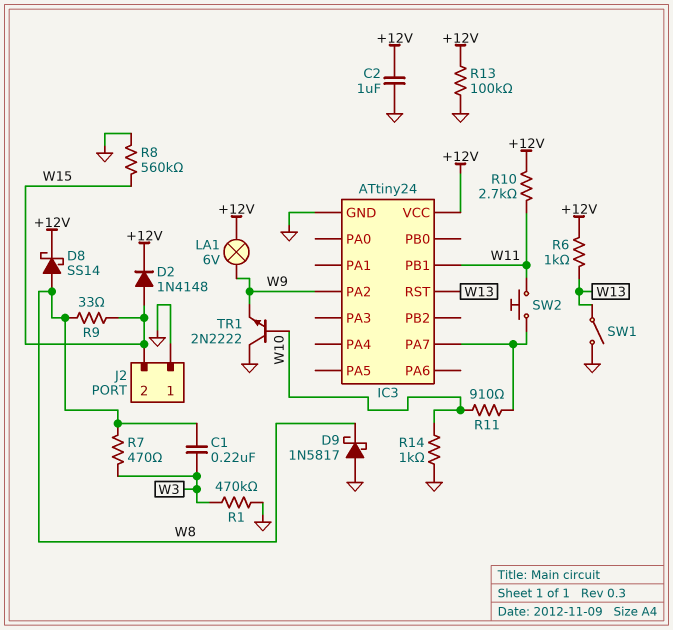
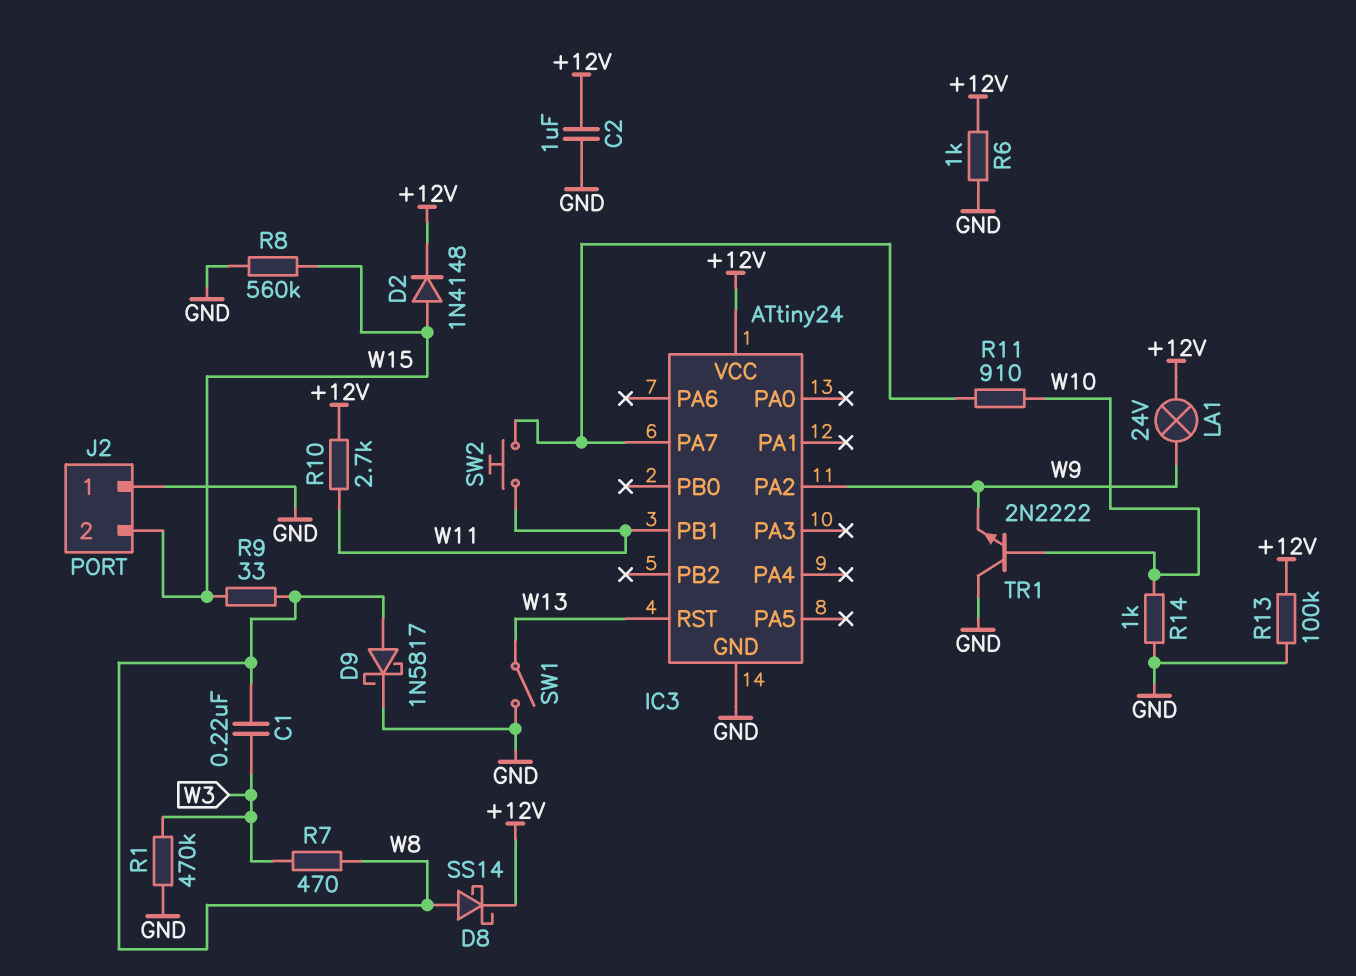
D9: schottky 1N5817 (A GND, K W8) -> schottky 1N5817 (A W8, K GND)
LA1: lamp 6V (+12V, W9) -> lamp 24V (+12V, W9)
R6: 1k (+12V, W13) -> 1k (+12V, GND)

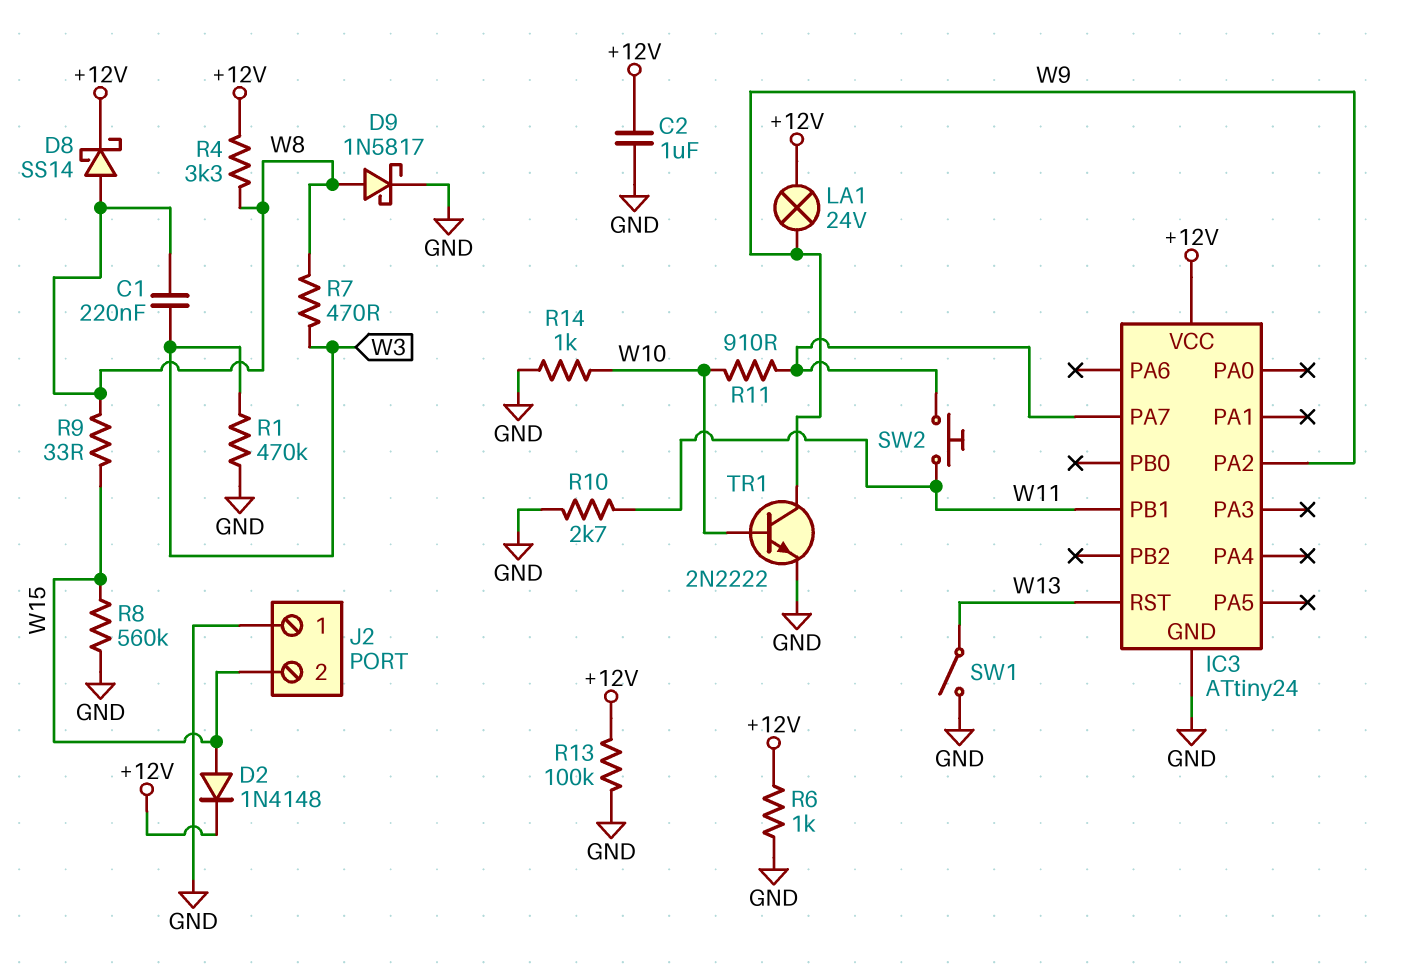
R4: none -> 3.3k (+12V, W8)
R10: 2.7k (+12V, W11) -> 2.7k (GND, W11)
TR1: NPN 2N2222 (B W10, C GND, E W9) -> NPN 2N2222 (B W10, C W9, E GND)

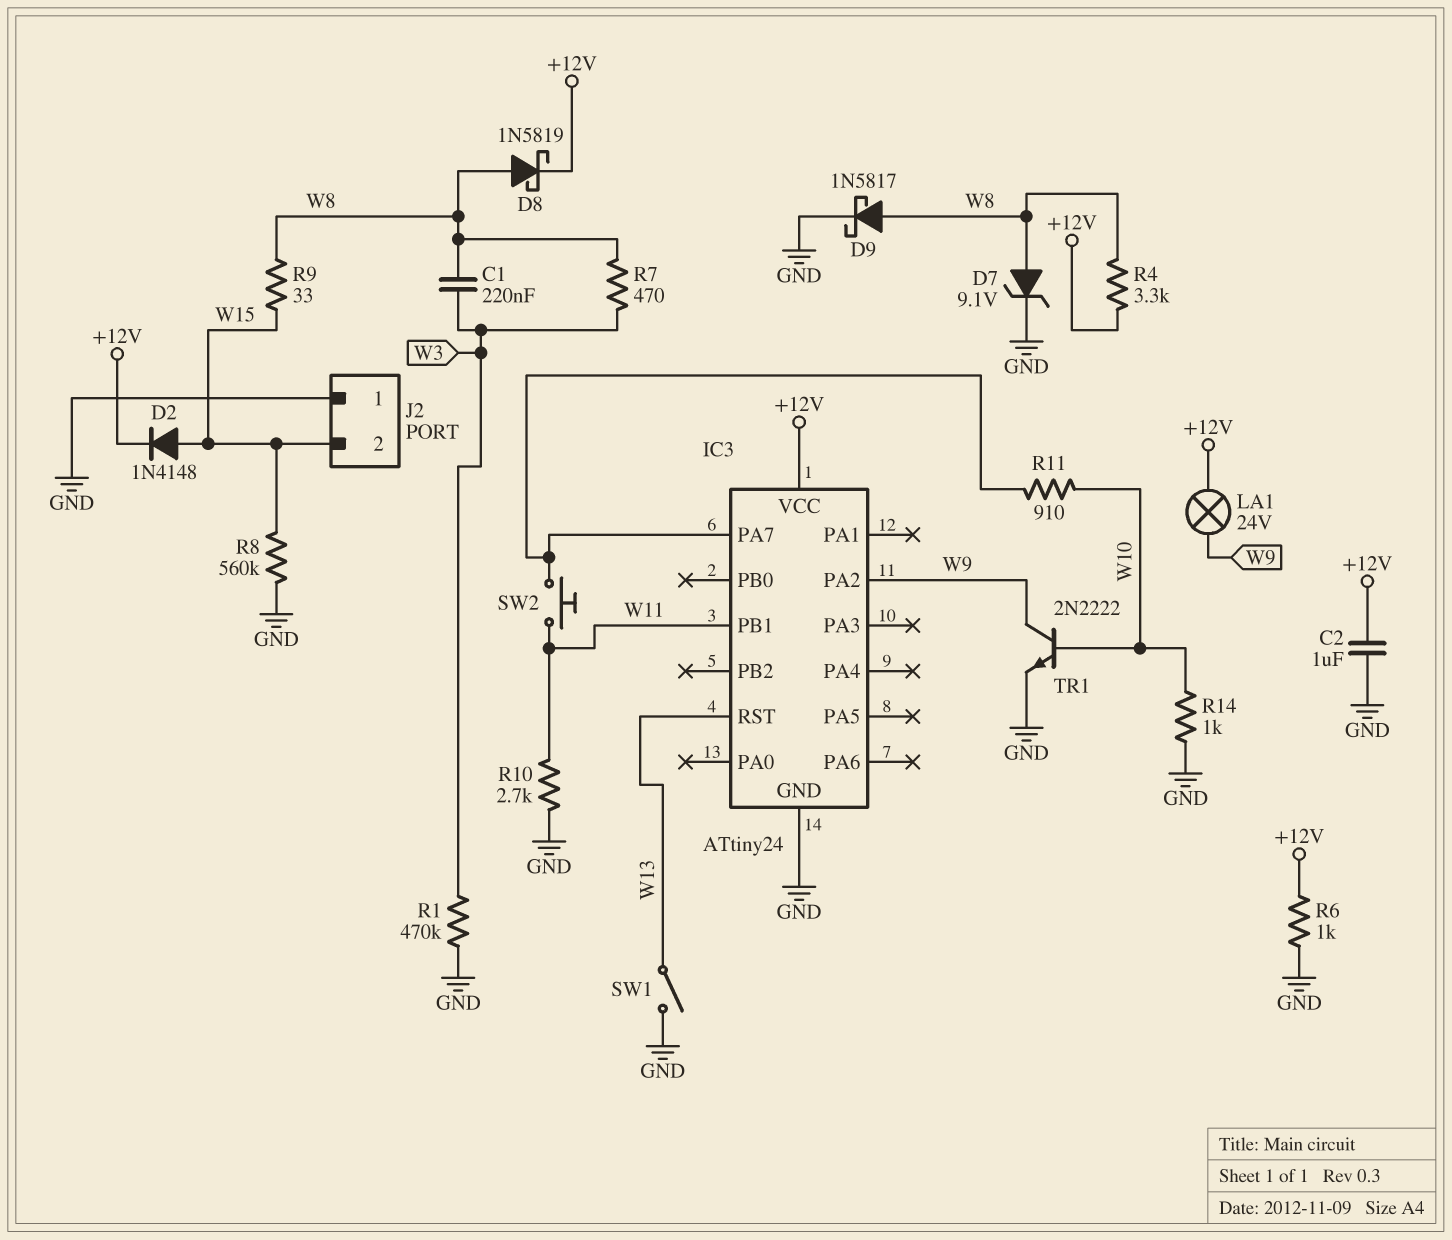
D7: none -> zener 9.1V (A W8, K GND)
D8: schottky SS14 (A W8, K +12V) -> schottky 1N5819 (A W8, K +12V)
R13: 100k (+12V, GND) -> none

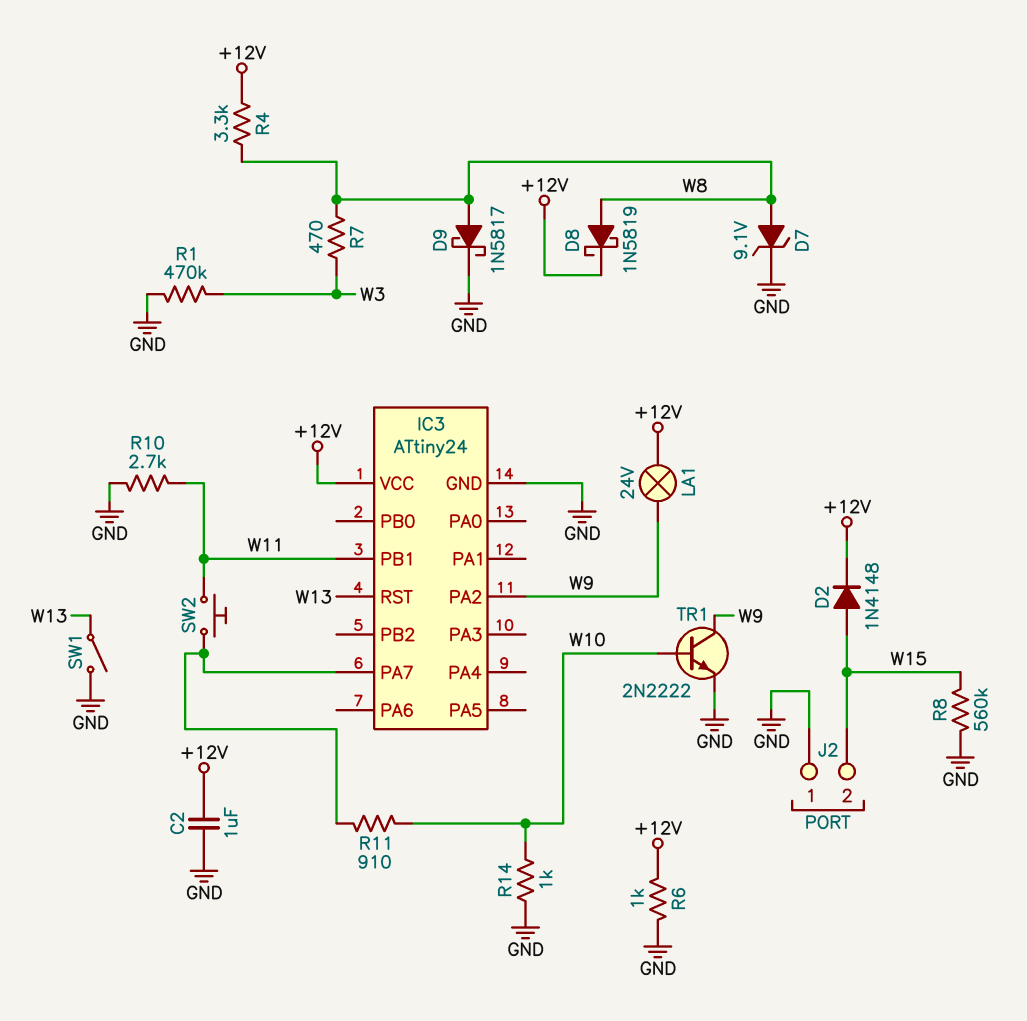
C1: 220nF (W3, W8) -> none
R9: 33 (W8, W15) -> none

